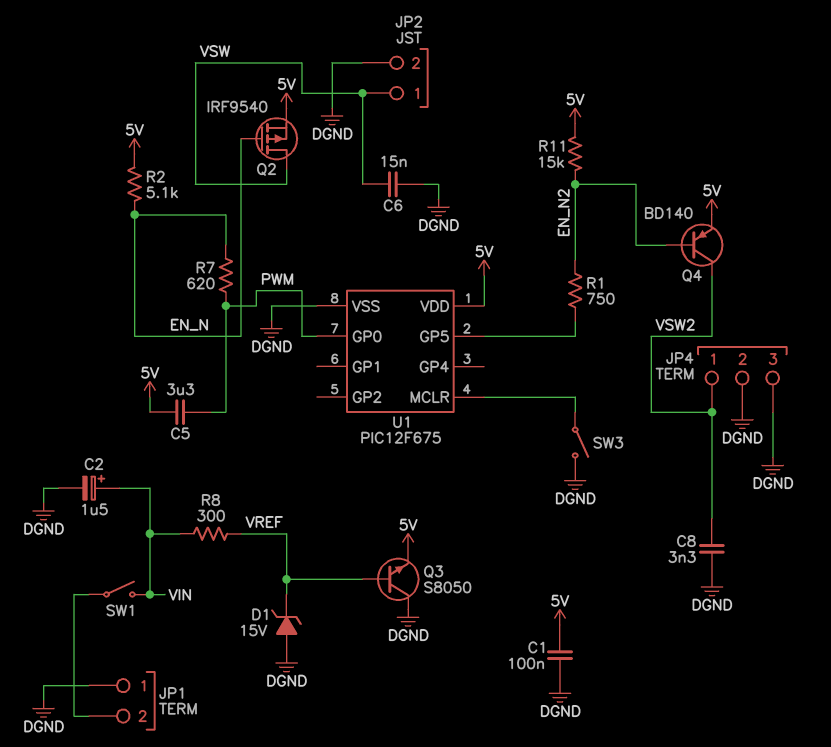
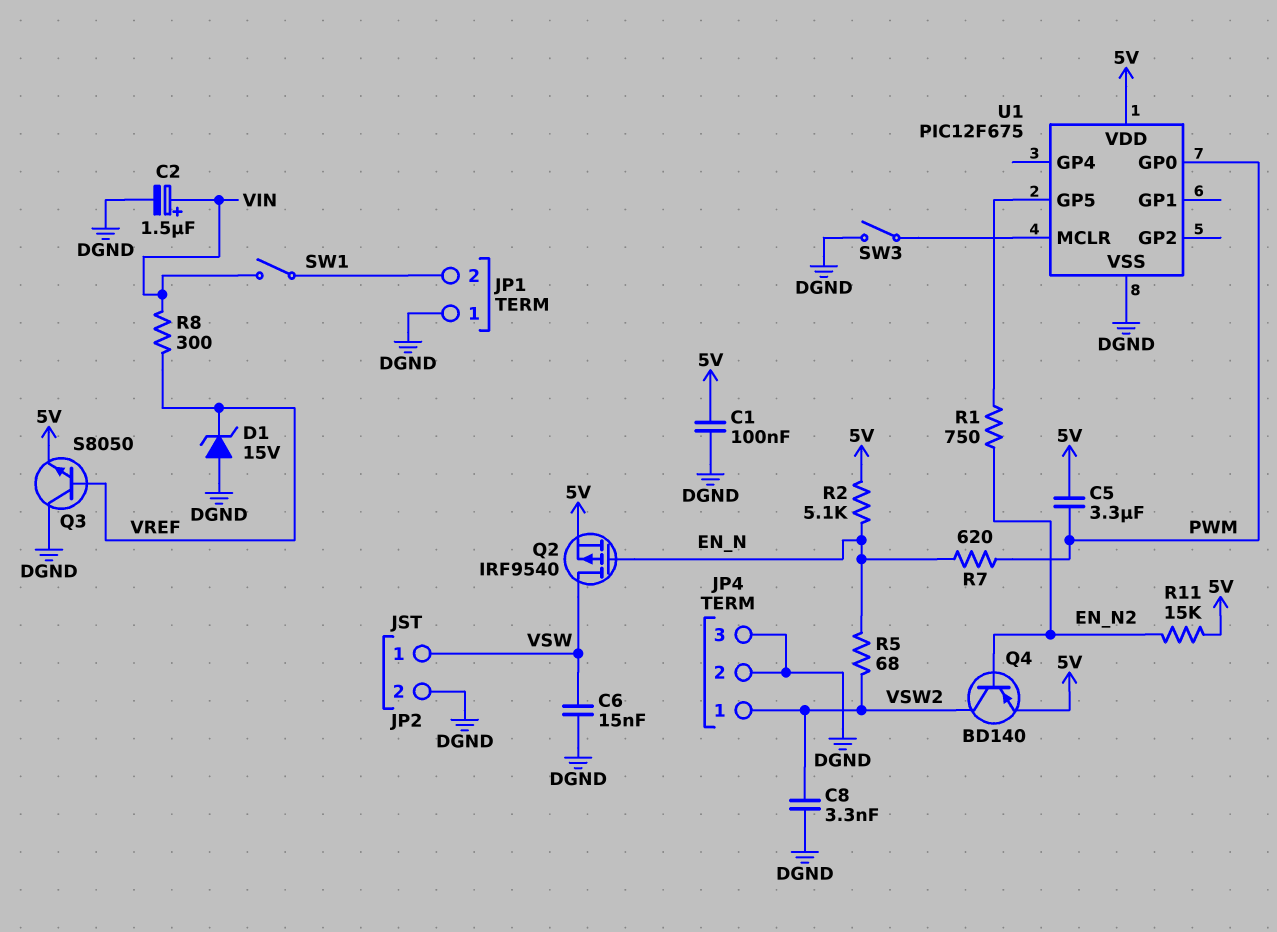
R5: none -> 68 (EN_N, VSW2)

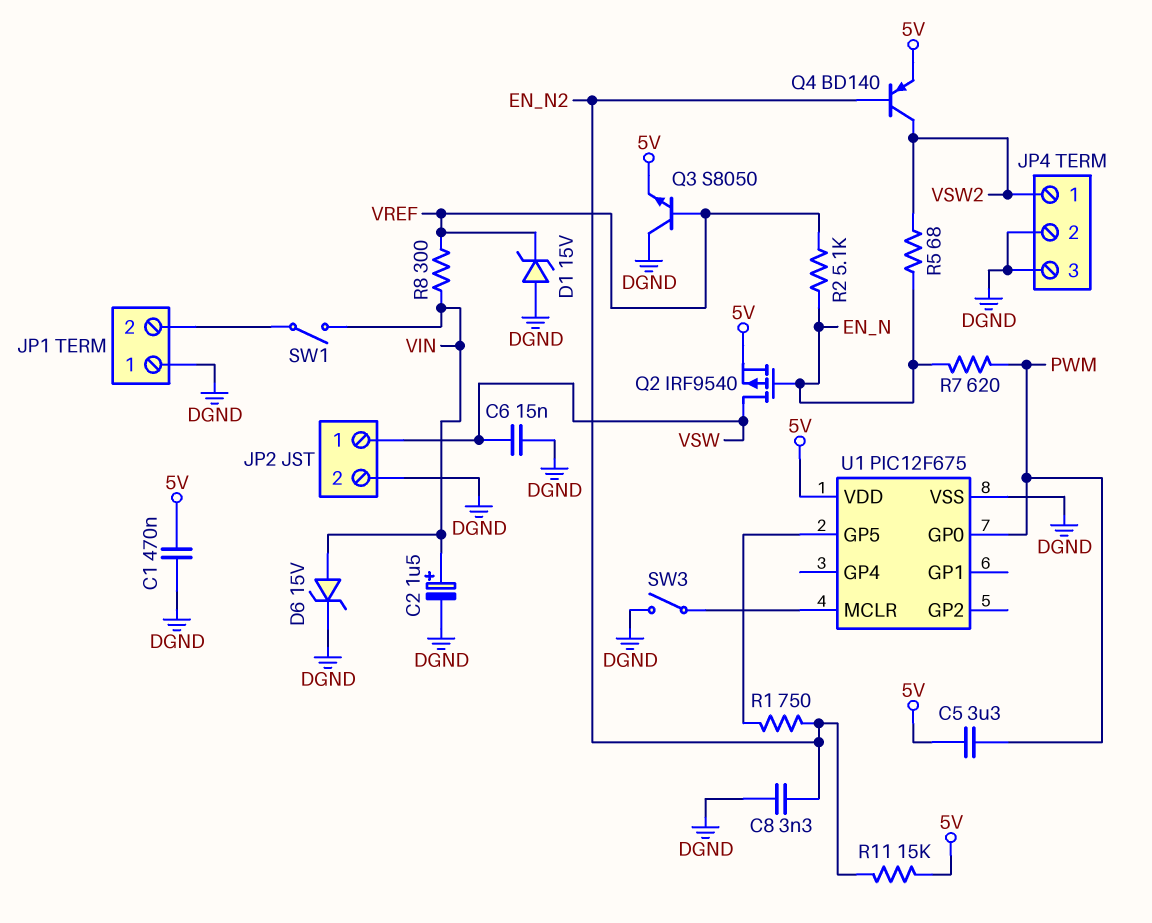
C1: 100nF (5V, DGND) -> 470nF (5V, DGND)
C8: 3.3nF (DGND, VSW2) -> 3.3nF (DGND, EN_N2)
D6: none -> zener 15V (A VIN, K DGND)
R2: 5.1k (5V, EN_N) -> 5.1k (EN_N, VREF)

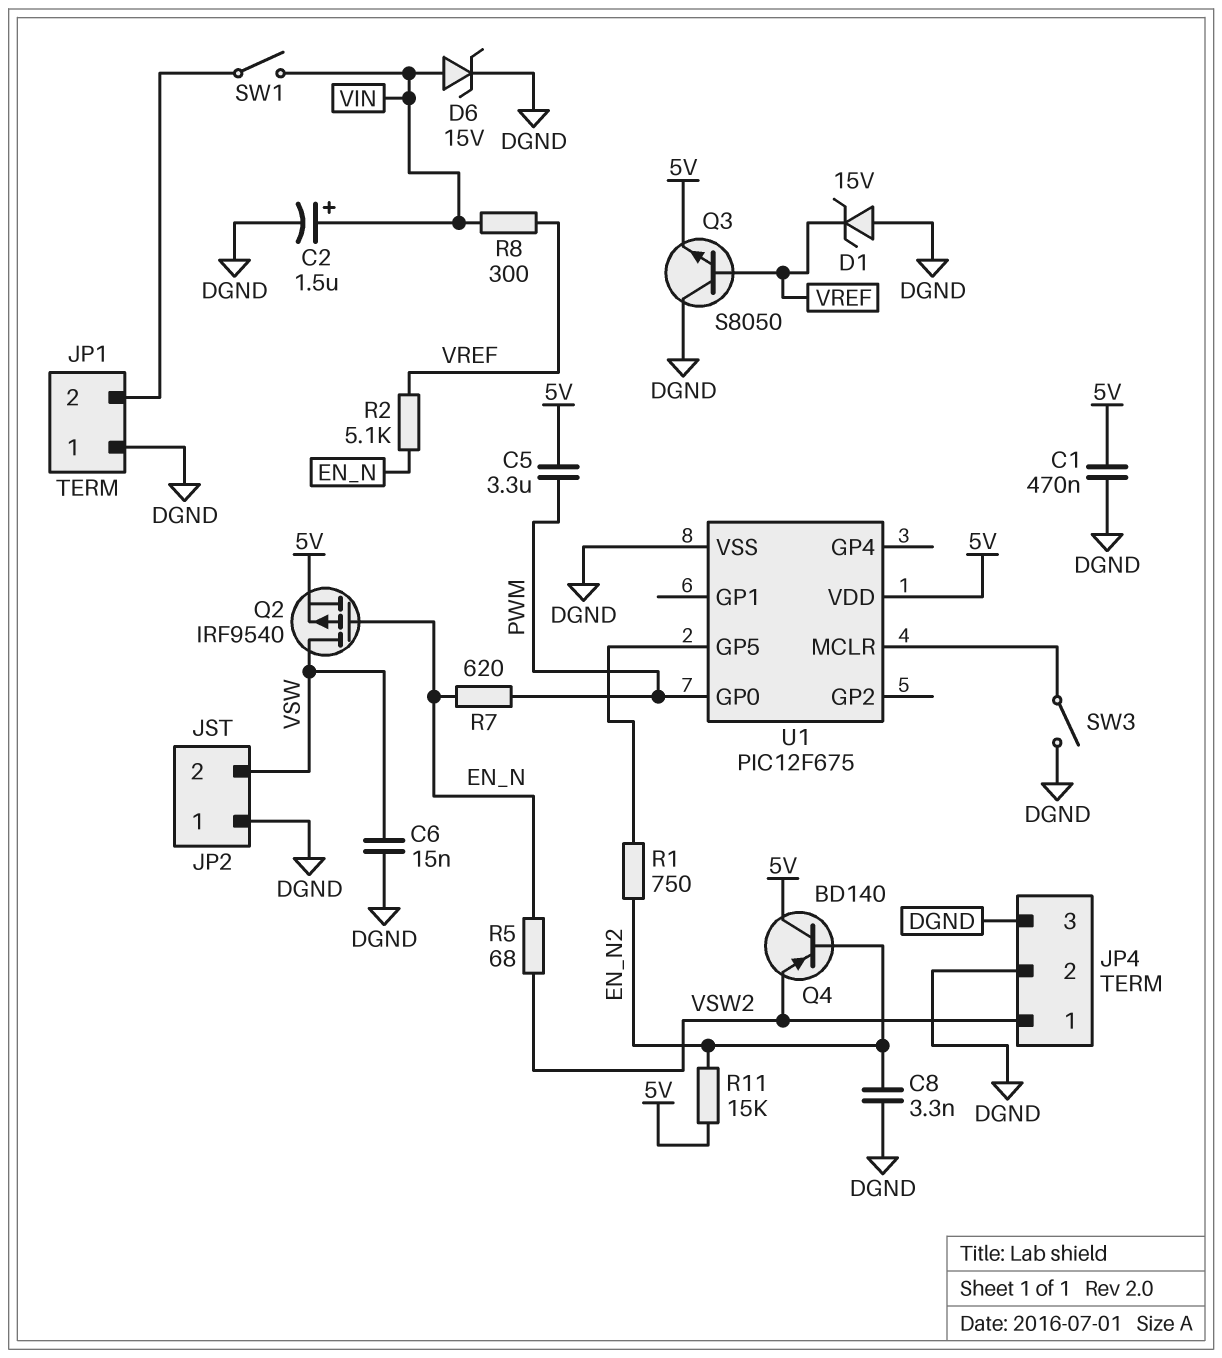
JP2 pin 1: VSW -> DGND
JP2 pin 2: DGND -> VSW
Q4: PNP BD140 (B EN_N2, C VSW2, E 5V) -> PNP BD140 (B EN_N2, C 5V, E VSW2)

